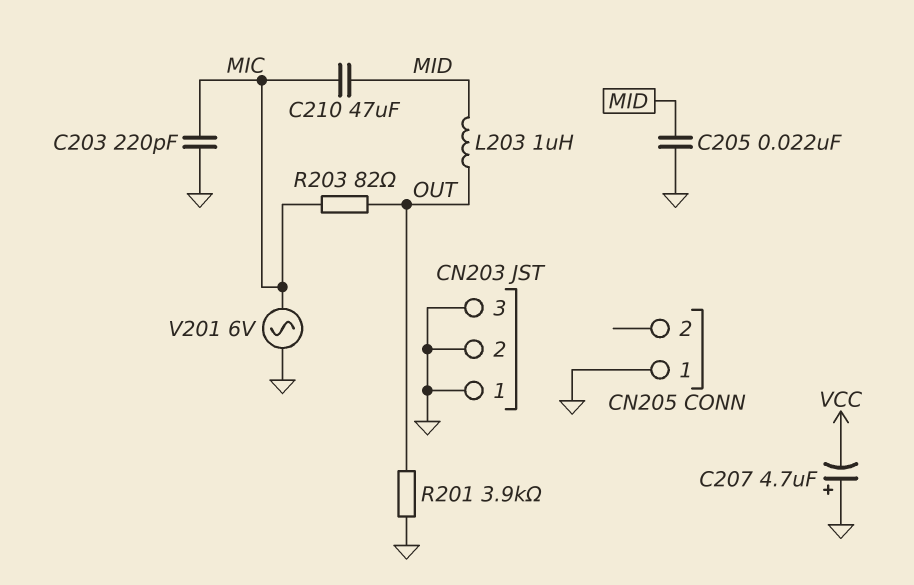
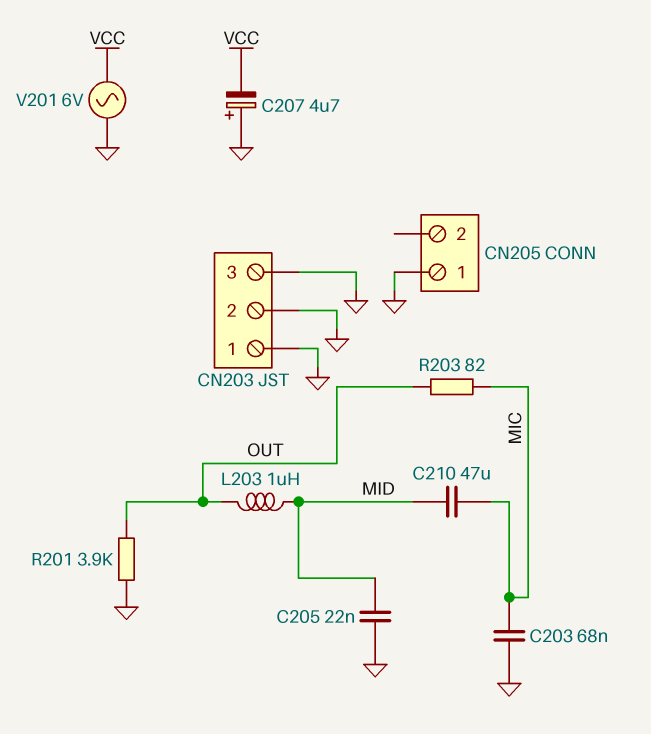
C203: 220pF (GND, MIC) -> 68nF (GND, MIC)
V201: AC 6V (GND, MIC) -> AC 6V (GND, VCC)

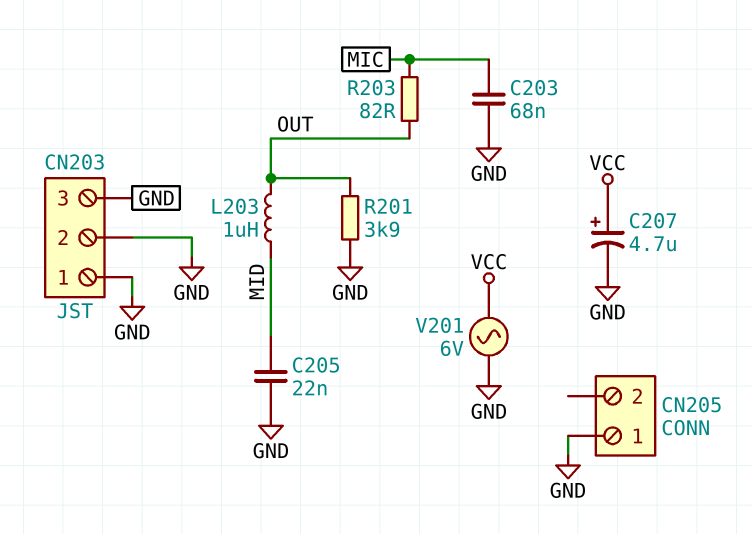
C207: 4.7uF (plus GND, minus VCC) -> 4.7uF (plus VCC, minus GND)
C210: 47uF (MIC, MID) -> none

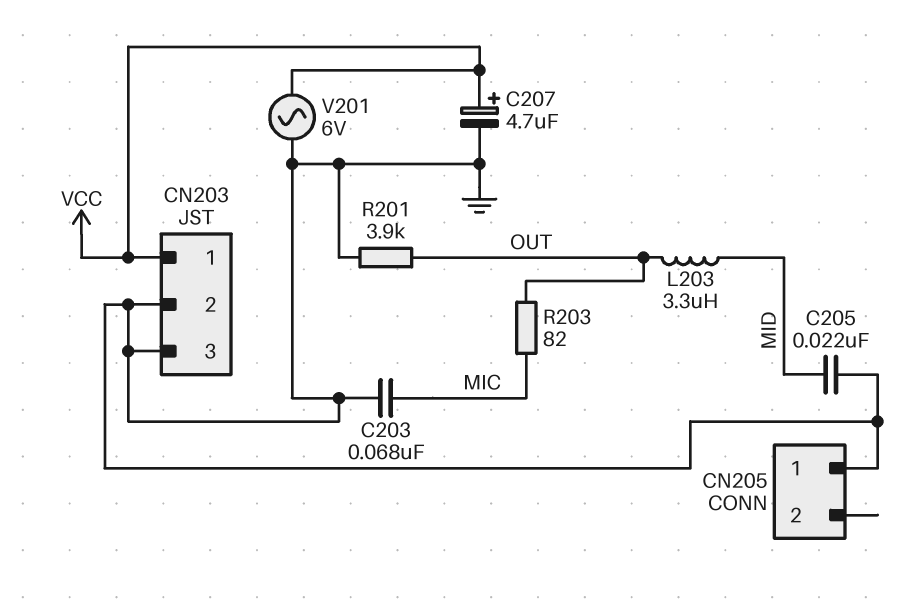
CN203 pin 1: GND -> VCC
L203: 1uH (MID, OUT) -> 3.3uH (MID, OUT)

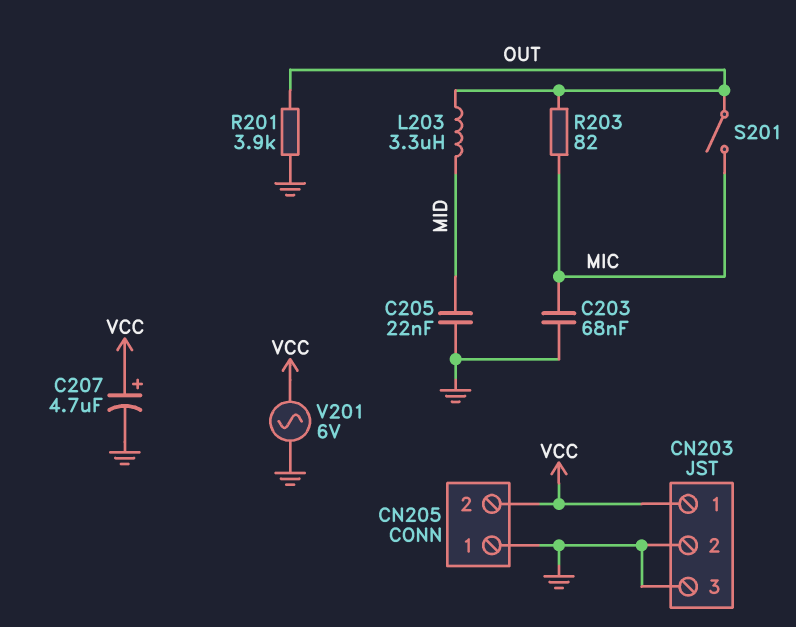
CN205 pin 2: none -> VCC
S201: none -> switch (MIC, OUT)

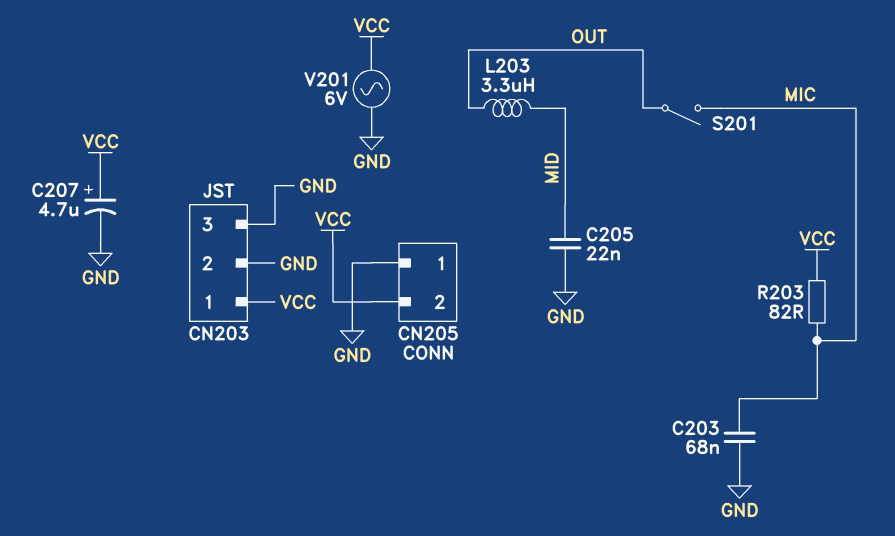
R201: 3.9k (GND, OUT) -> none
R203: 82 (MIC, OUT) -> 82 (MIC, VCC)

